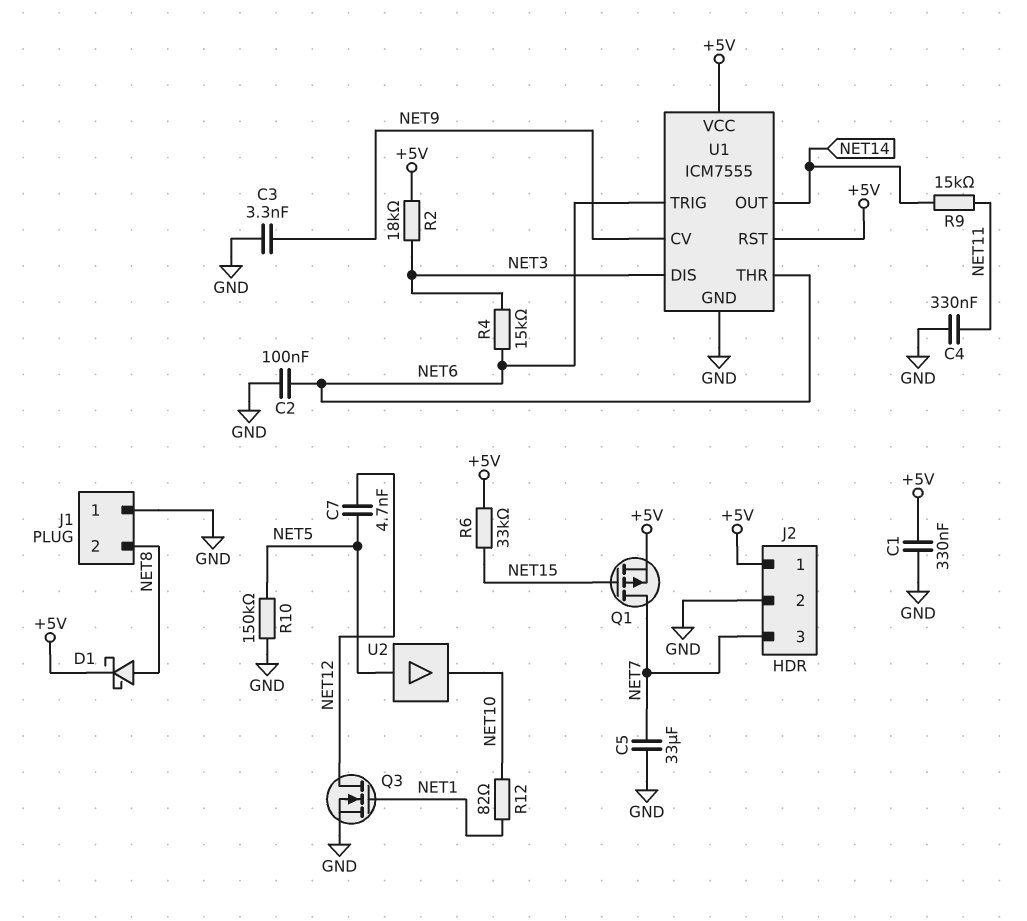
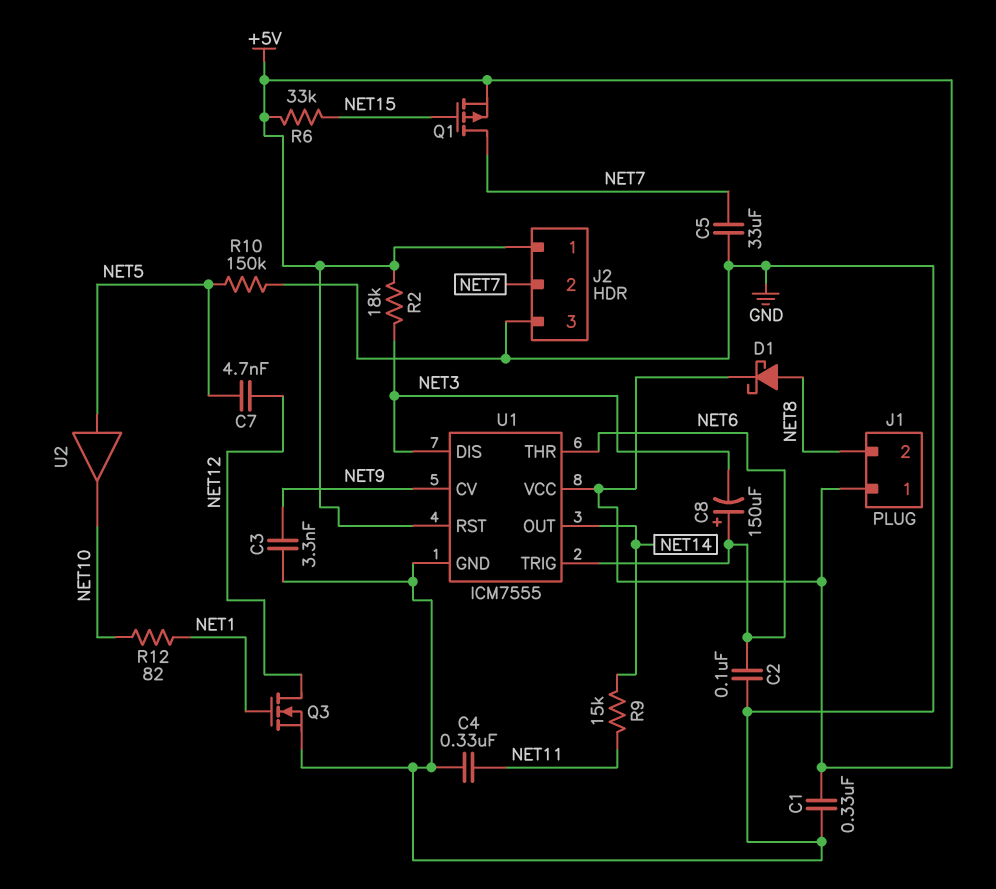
C8: none -> 150uF (plus NET6, minus NET3)
J1 pin 1: GND -> +5V
J2 pin 2: GND -> NET7
J2 pin 3: NET7 -> GND
R4: 15k (NET3, NET6) -> none

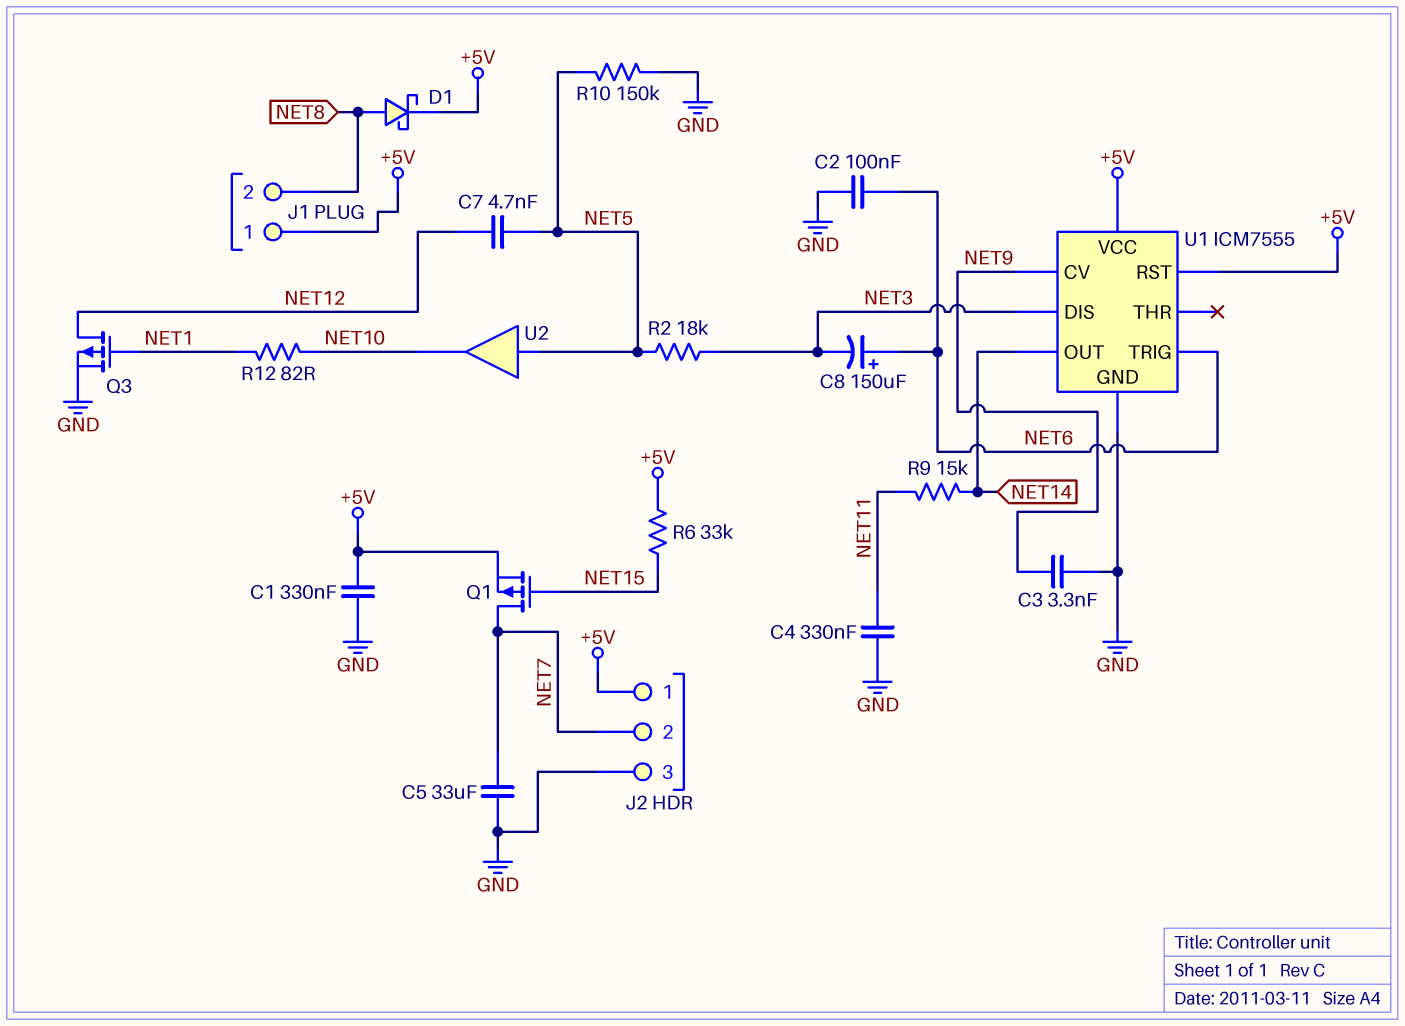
Q3: NMOS (G NET1, D NET12, S GND) -> PMOS (G NET1, D NET12, S GND)
R2: 18k (+5V, NET3) -> 18k (NET3, NET5)
U1 pin THR: NET6 -> none

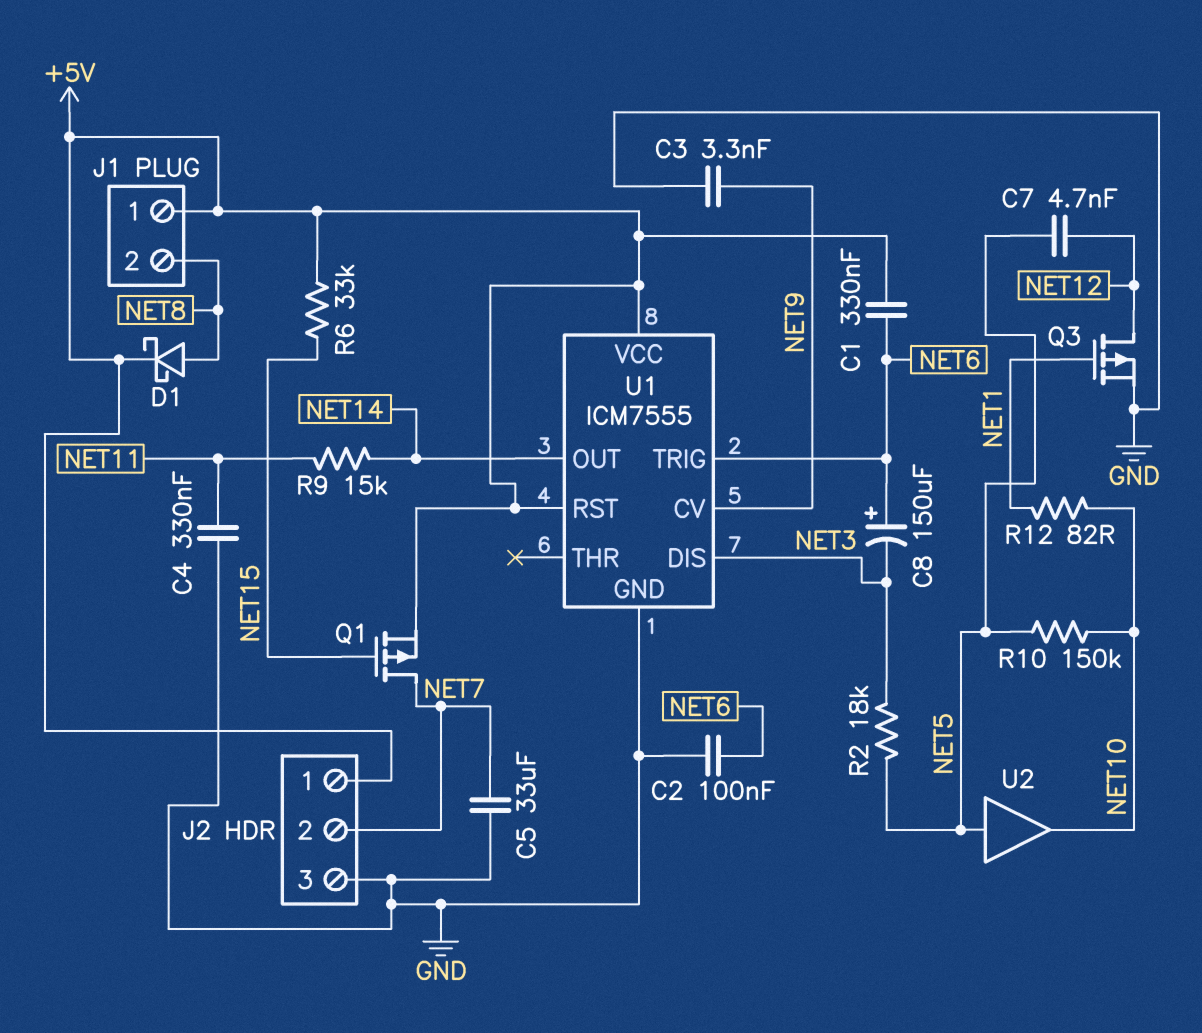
C1: 330nF (+5V, GND) -> 330nF (+5V, NET6)
R10: 150k (GND, NET5) -> 150k (NET5, NET10)

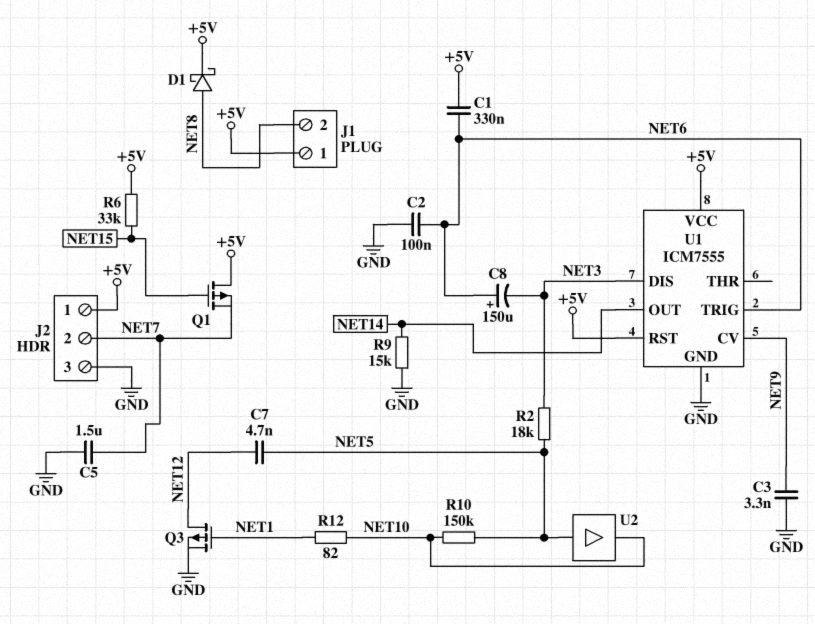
C4: 330nF (GND, NET11) -> none
C5: 33uF (GND, NET7) -> 1.5uF (GND, NET7)
Q1: PMOS (G NET15, D NET7, S +5V) -> PMOS (G NET15, D +5V, S NET7)
R9: 15k (NET11, NET14) -> 15k (GND, NET14)

